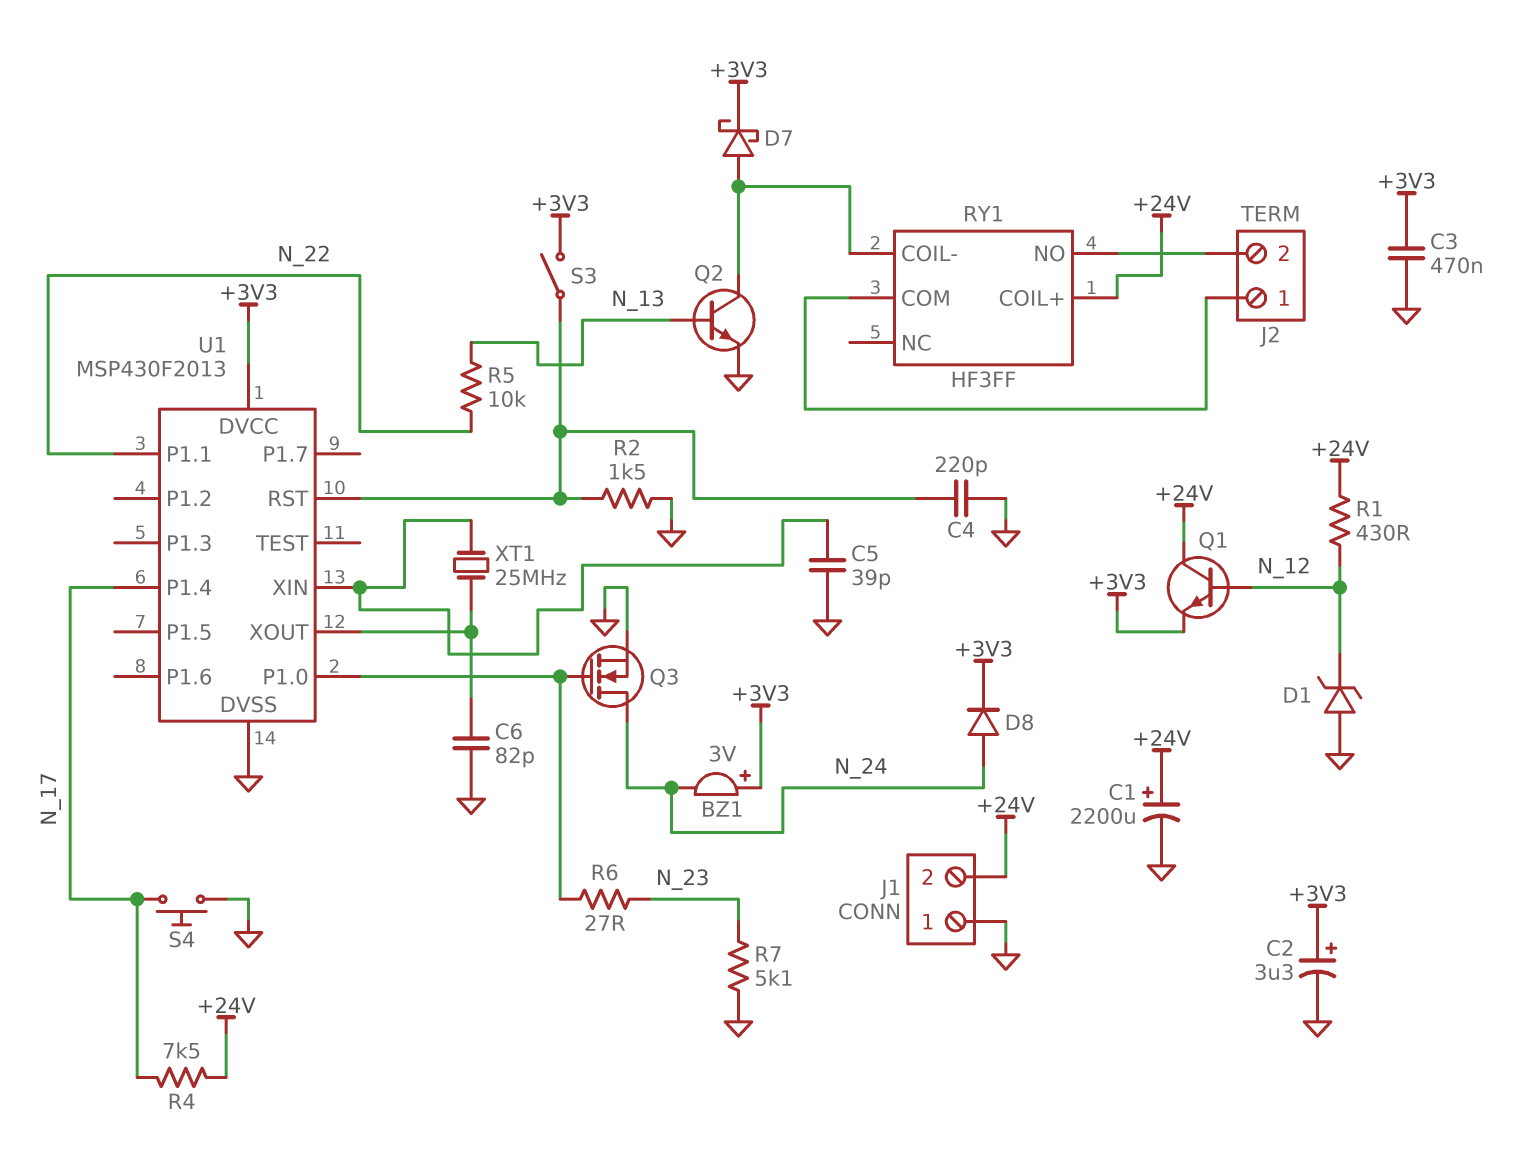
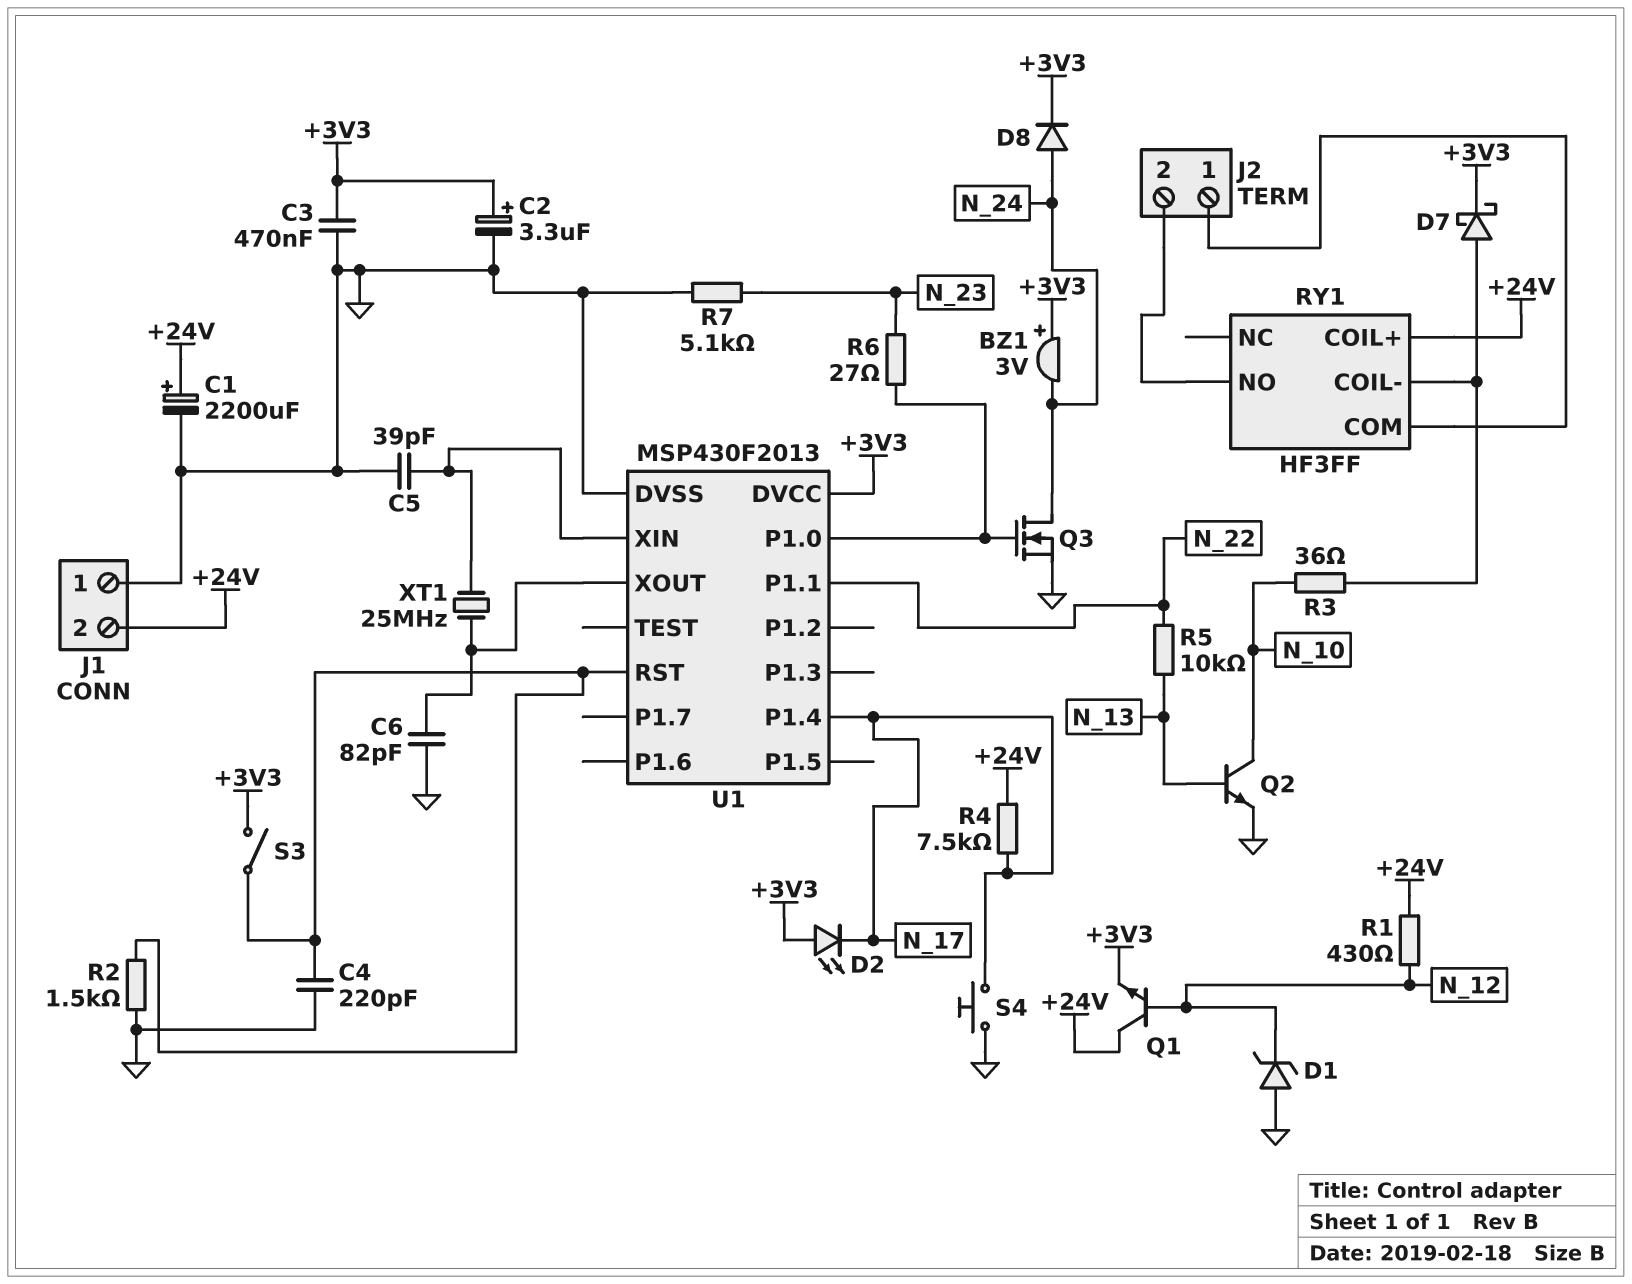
D2: none -> LED (A +3V3, K N_17)
Q2: NPN (B N_13, C RY1/COIL-, E GND) -> NPN (B N_13, C N_10, E GND)
R3: none -> 36 (N_10, RY1/COIL-)

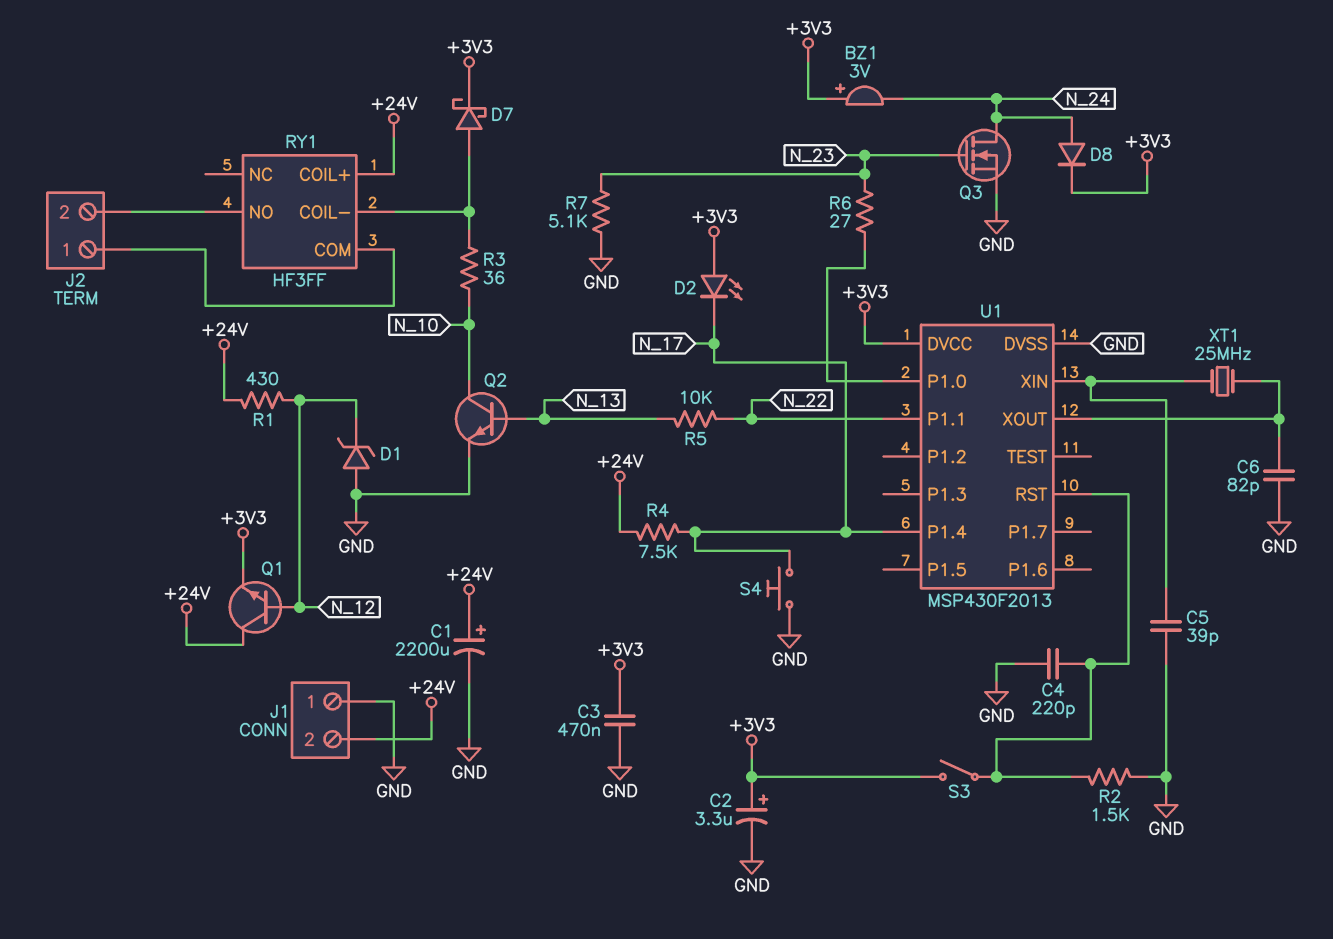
Q3: NMOS (G U1/P1.0, D N_24, S GND) -> NMOS (G N_23, D N_24, S GND)

